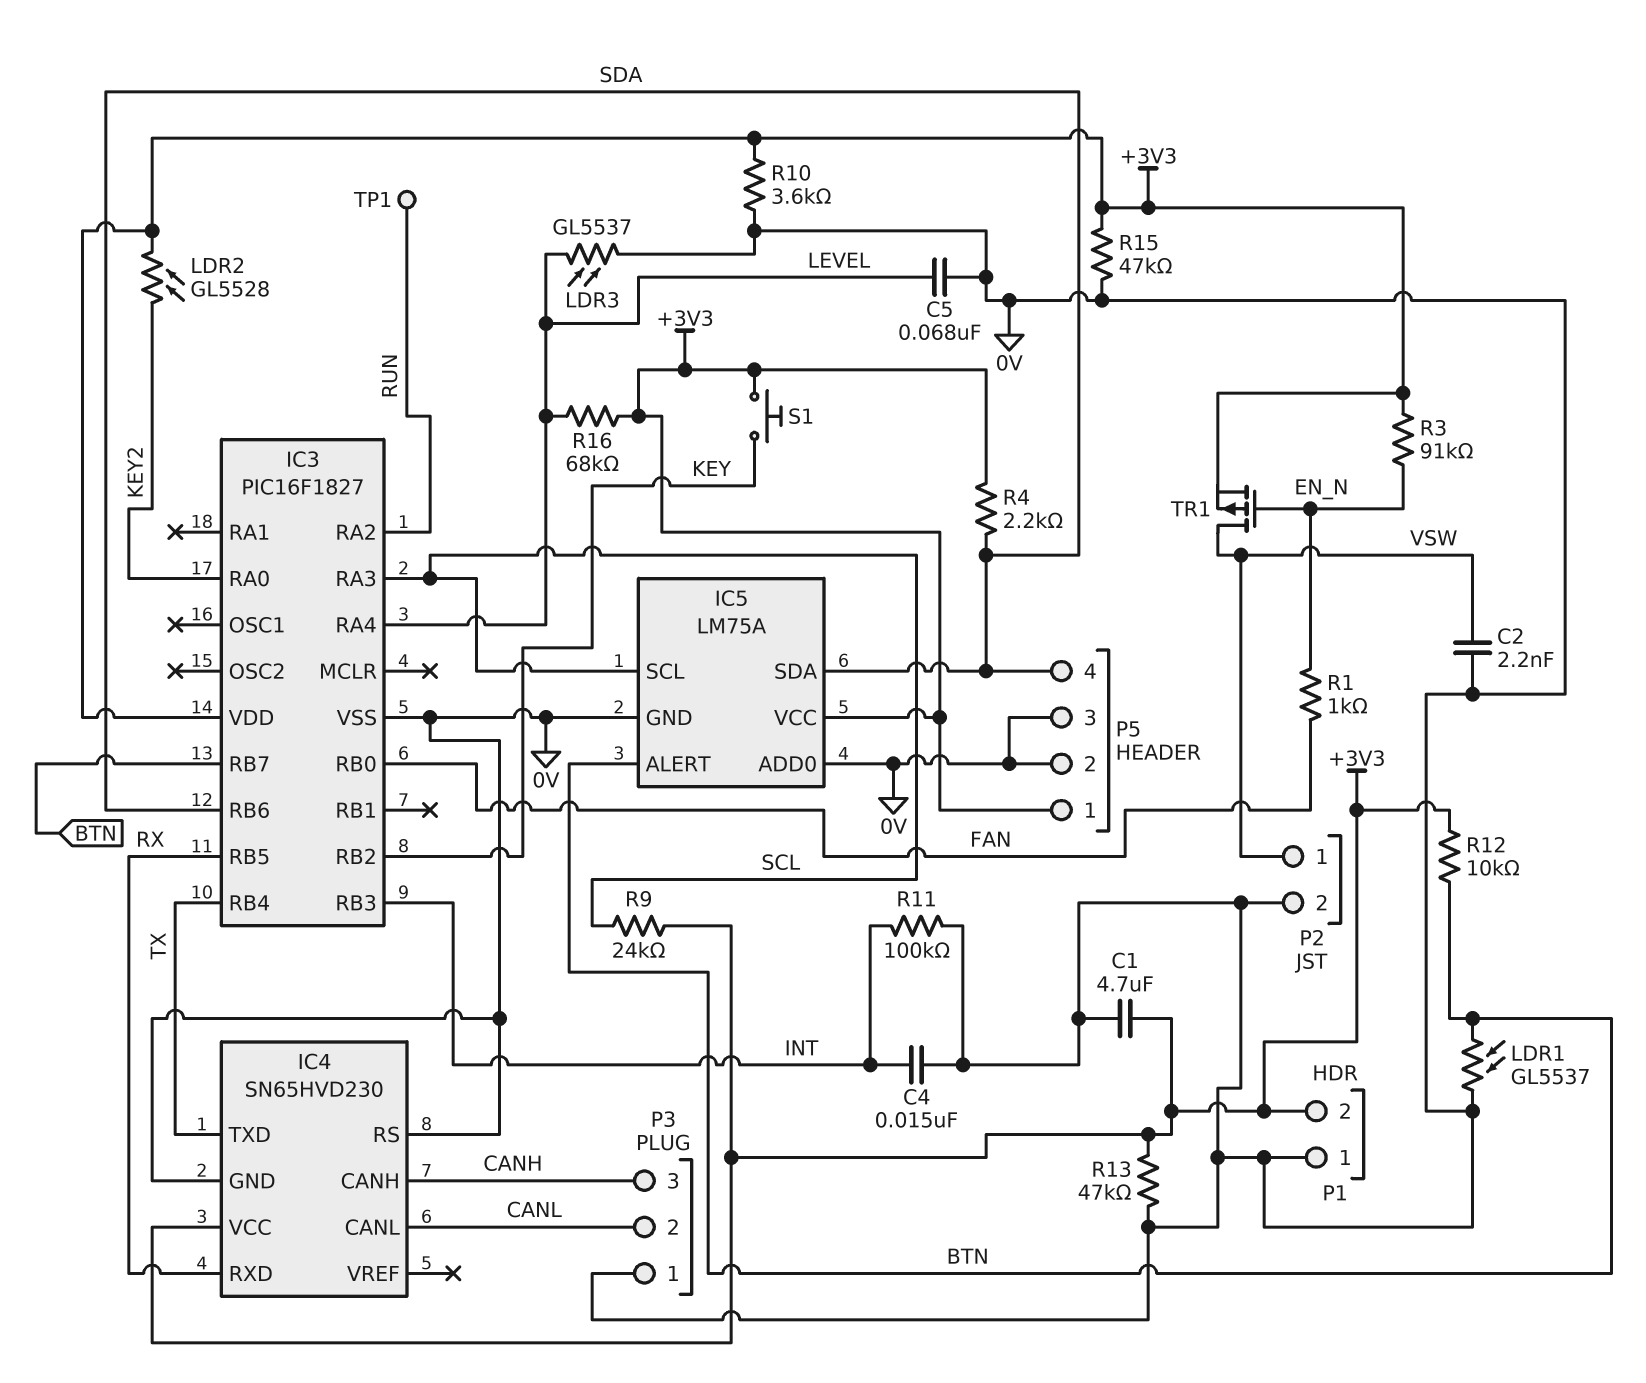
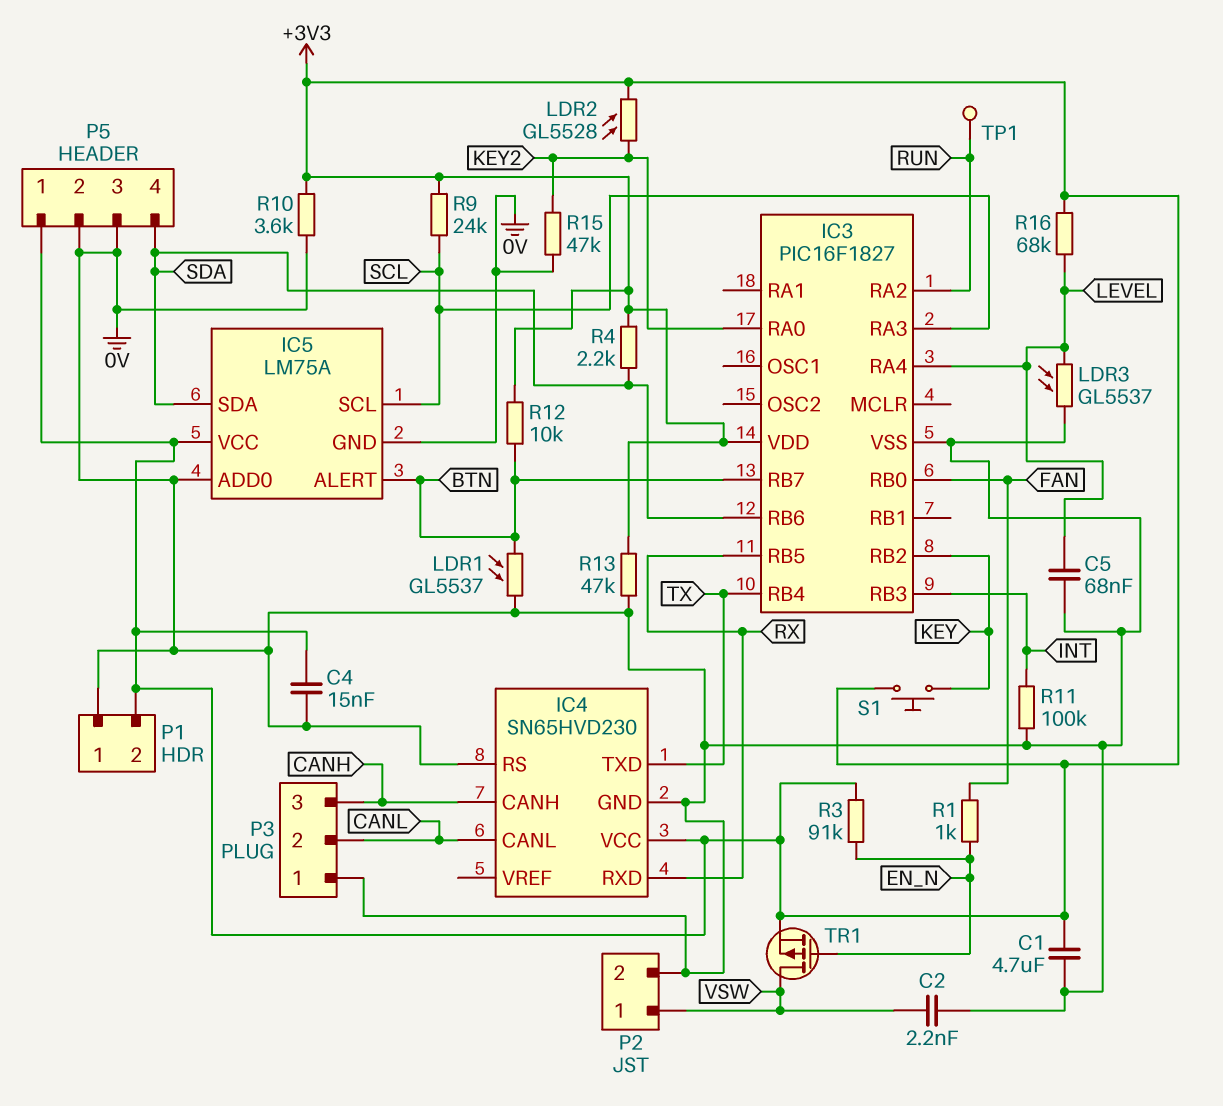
C4: 15nF (0V, INT) -> 15nF (+3V3, 0V)
R15: 47k (+3V3, 0V) -> 47k (0V, KEY2)

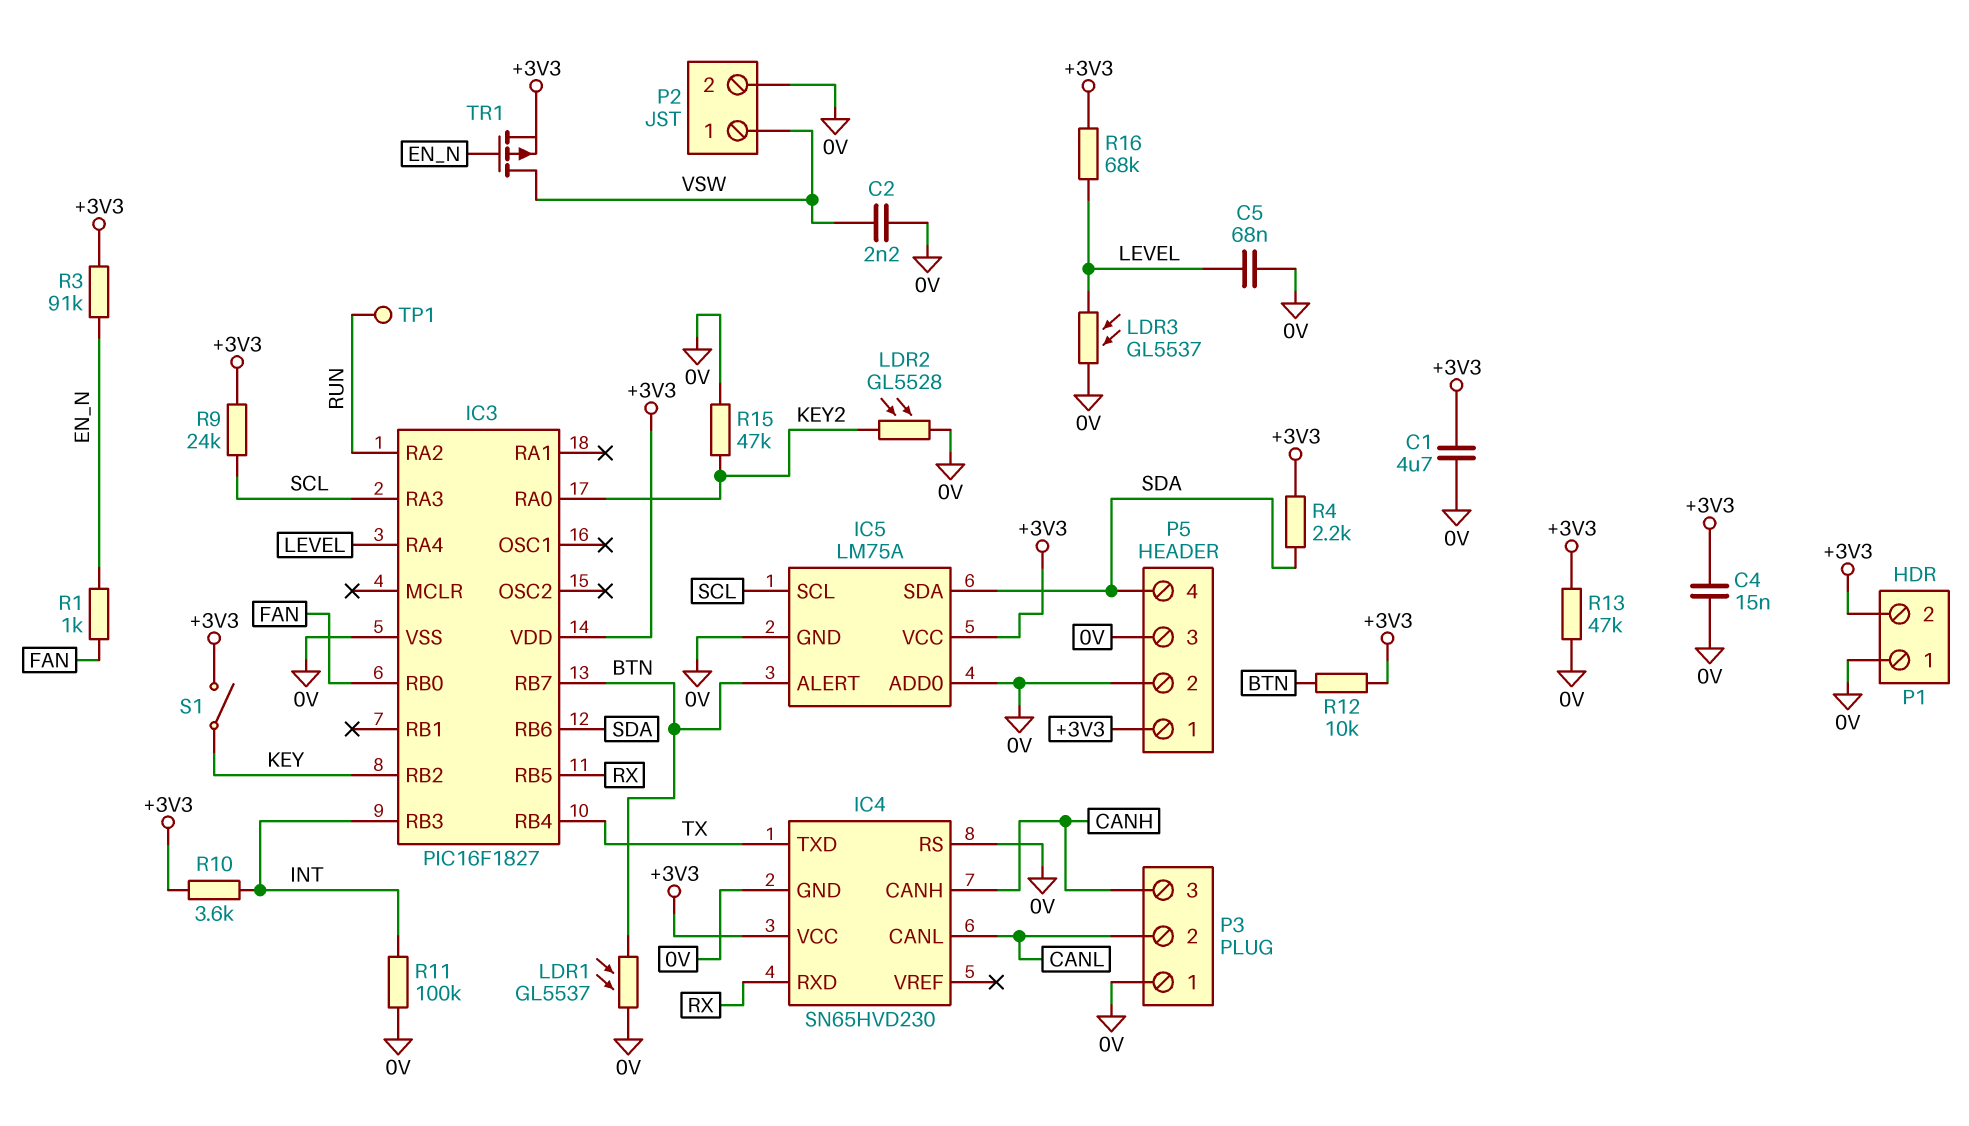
LDR2: GL5528 (+3V3, KEY2) -> GL5528 (0V, KEY2)
R10: 3.6k (+3V3, 0V) -> 3.6k (+3V3, INT)
S1: button (+3V3, KEY) -> switch (+3V3, KEY)

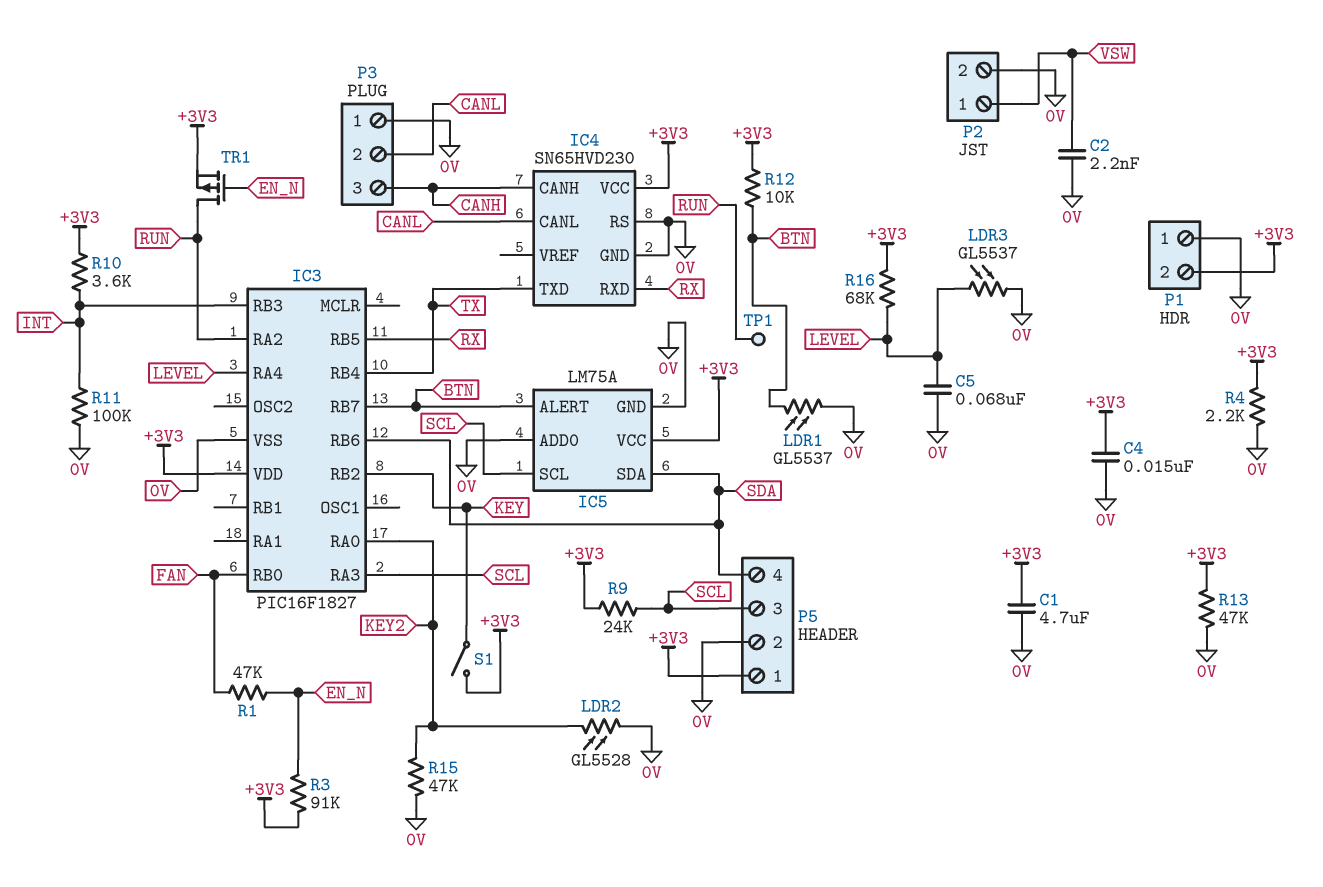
P5 pin 3: 0V -> SCL
R1: 1k (EN_N, FAN) -> 47k (EN_N, FAN)
R4: 2.2k (+3V3, SDA) -> 2.2k (+3V3, 0V)
TR1: PMOS (G EN_N, D VSW, S +3V3) -> PMOS (G EN_N, D RUN, S +3V3)

